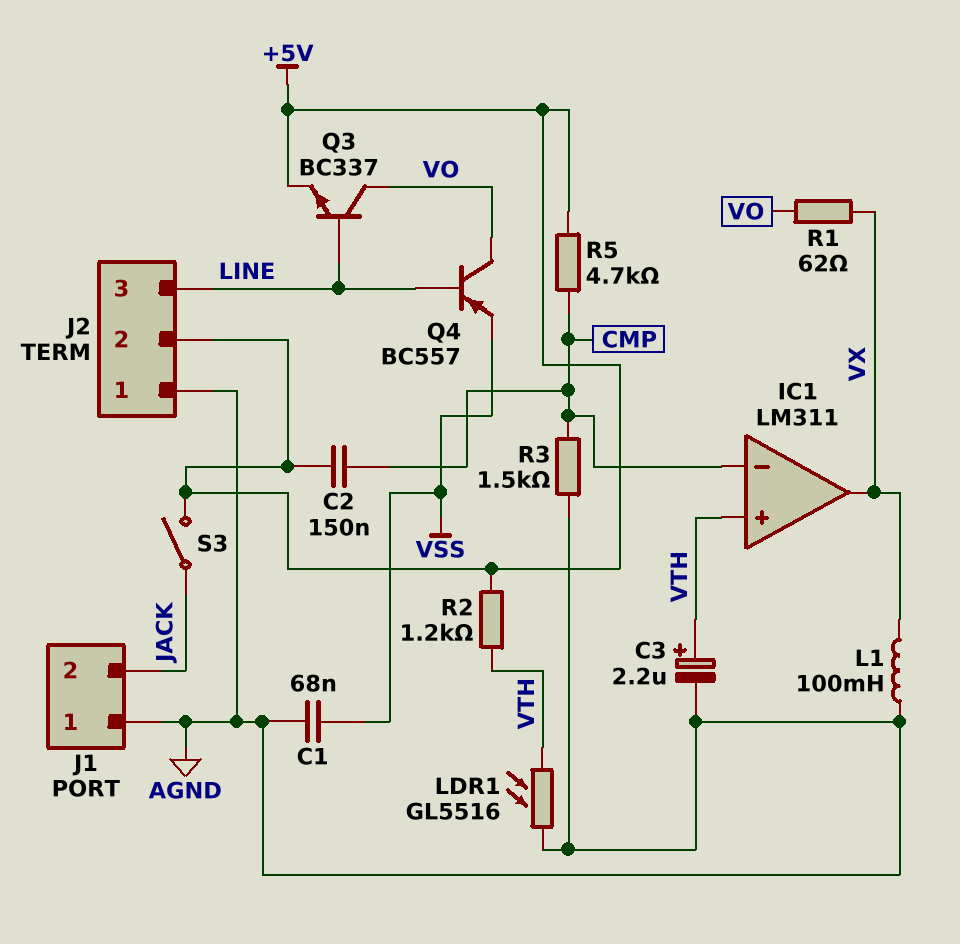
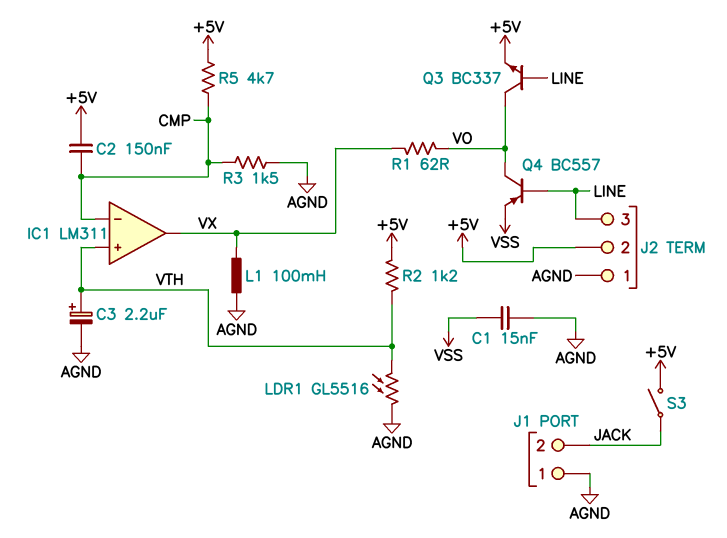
C1: 68nF (AGND, VSS) -> 15nF (AGND, VSS)

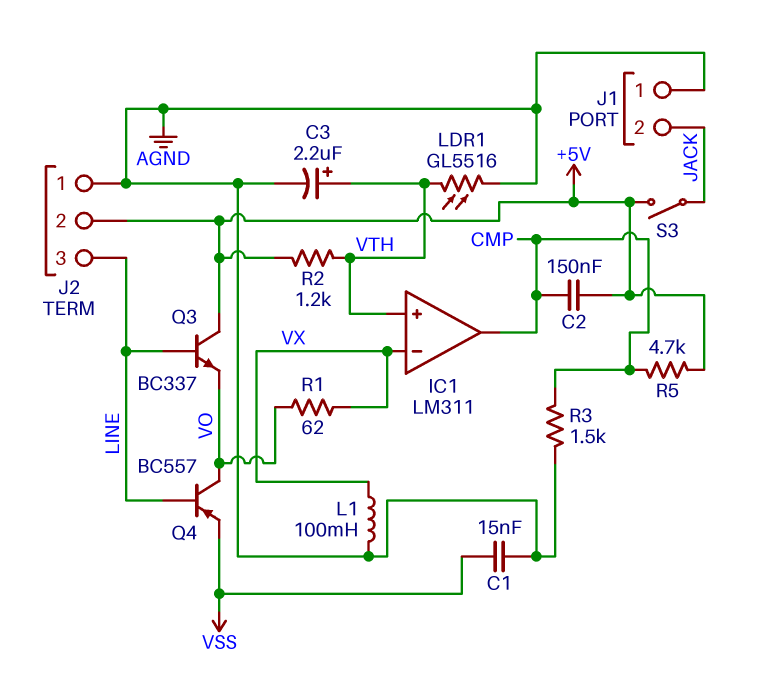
IC1 pin in-: CMP -> VX
IC1 pin out: VX -> CMP
Q3: NPN BC337 (B LINE, C VO, E +5V) -> NPN BC337 (B LINE, C +5V, E VO)

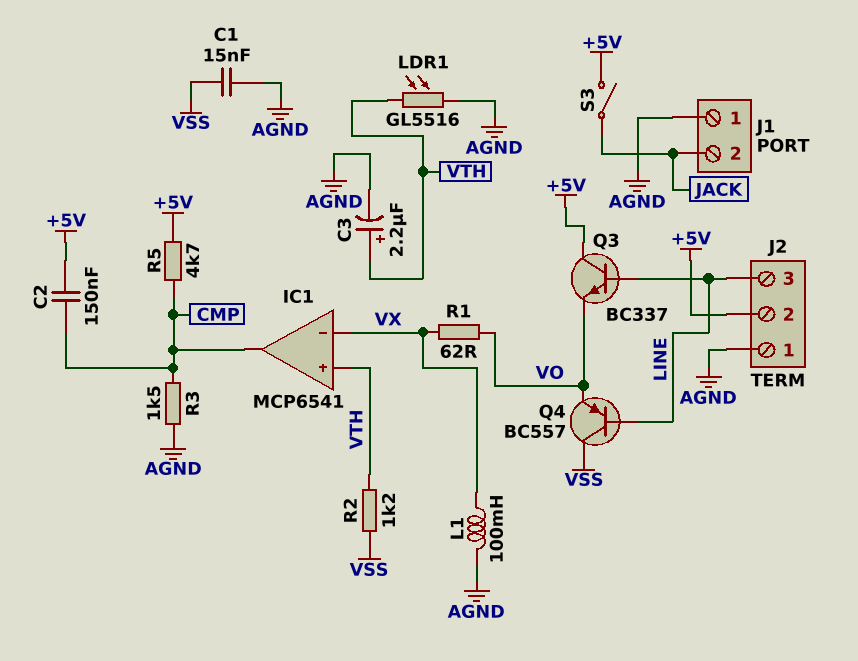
IC1: LM311 -> MCP6541
Q4: PNP BC557 (B LINE, C VO, E VSS) -> PNP BC557 (B LINE, C VSS, E VO)
R2: 1.2k (+5V, VTH) -> 1.2k (VSS, VTH)

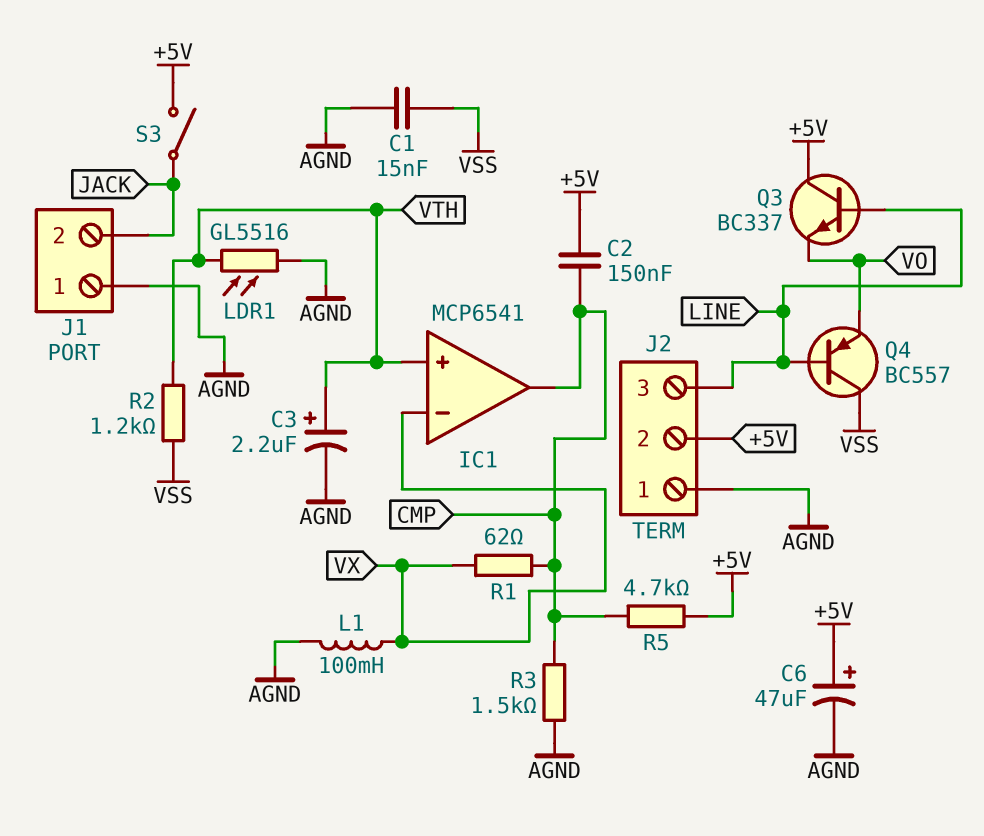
C6: none -> 47uF (plus +5V, minus AGND)
R1: 62 (VO, VX) -> 62 (CMP, VX)

